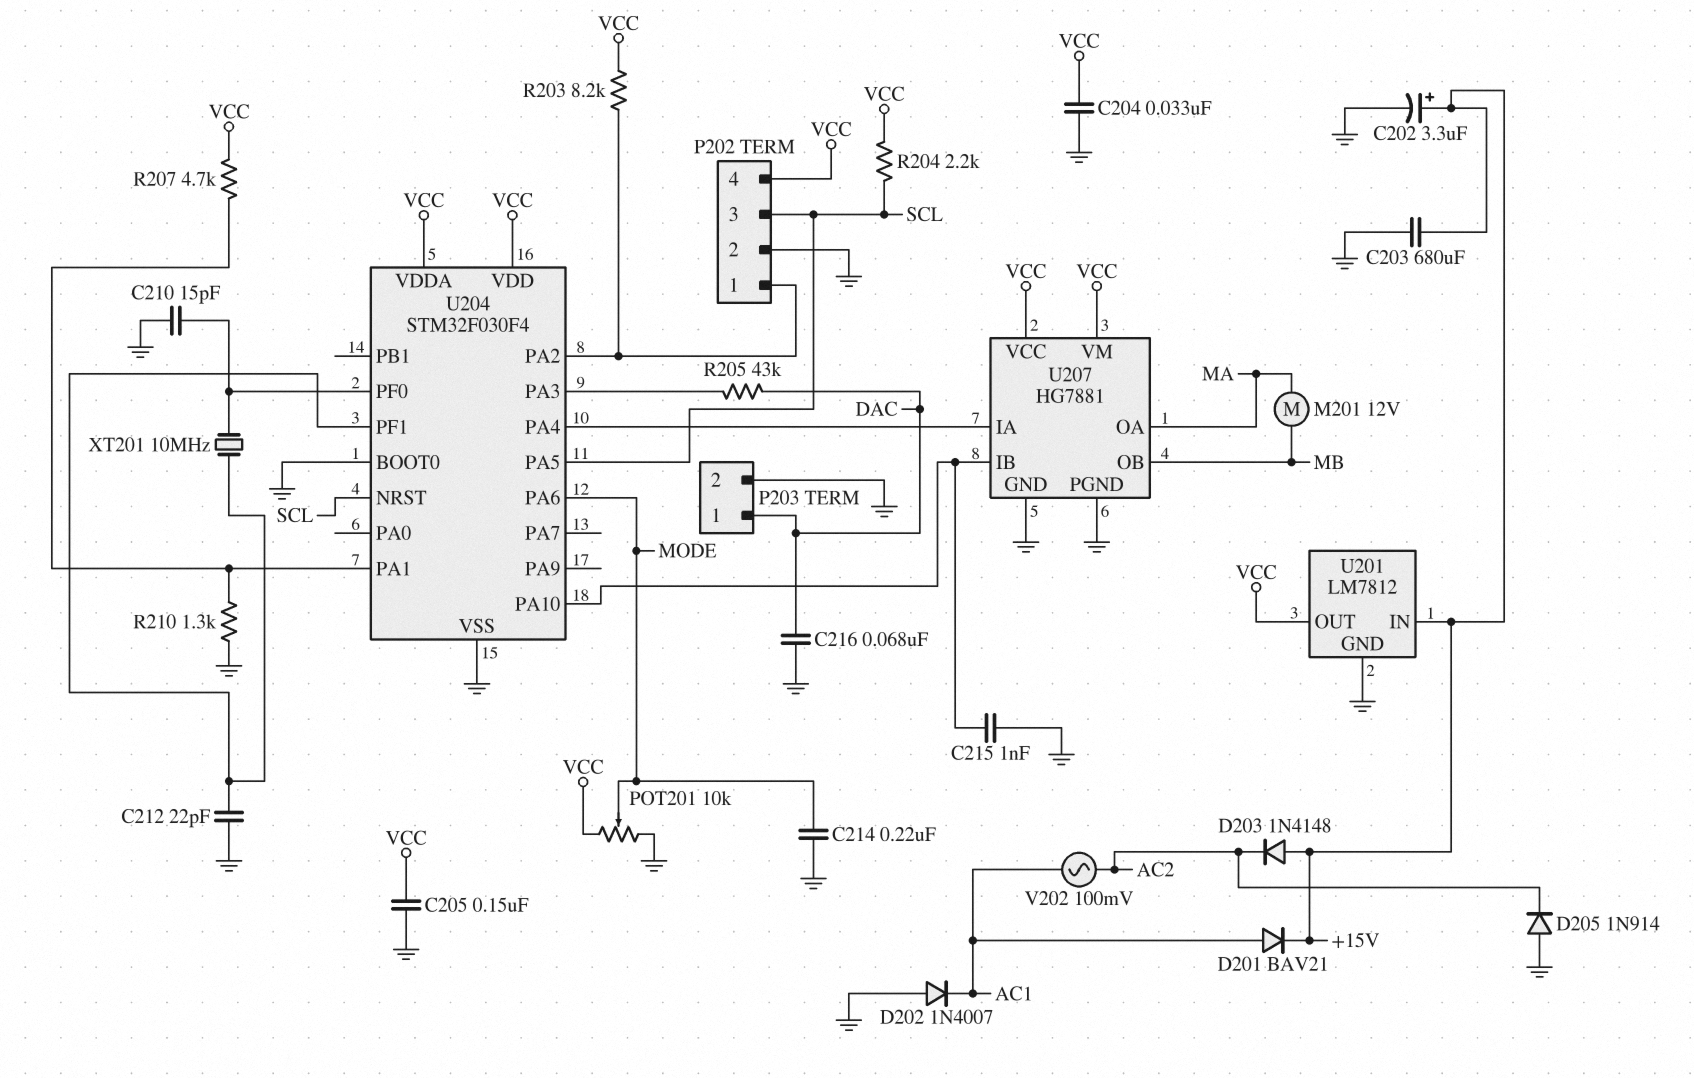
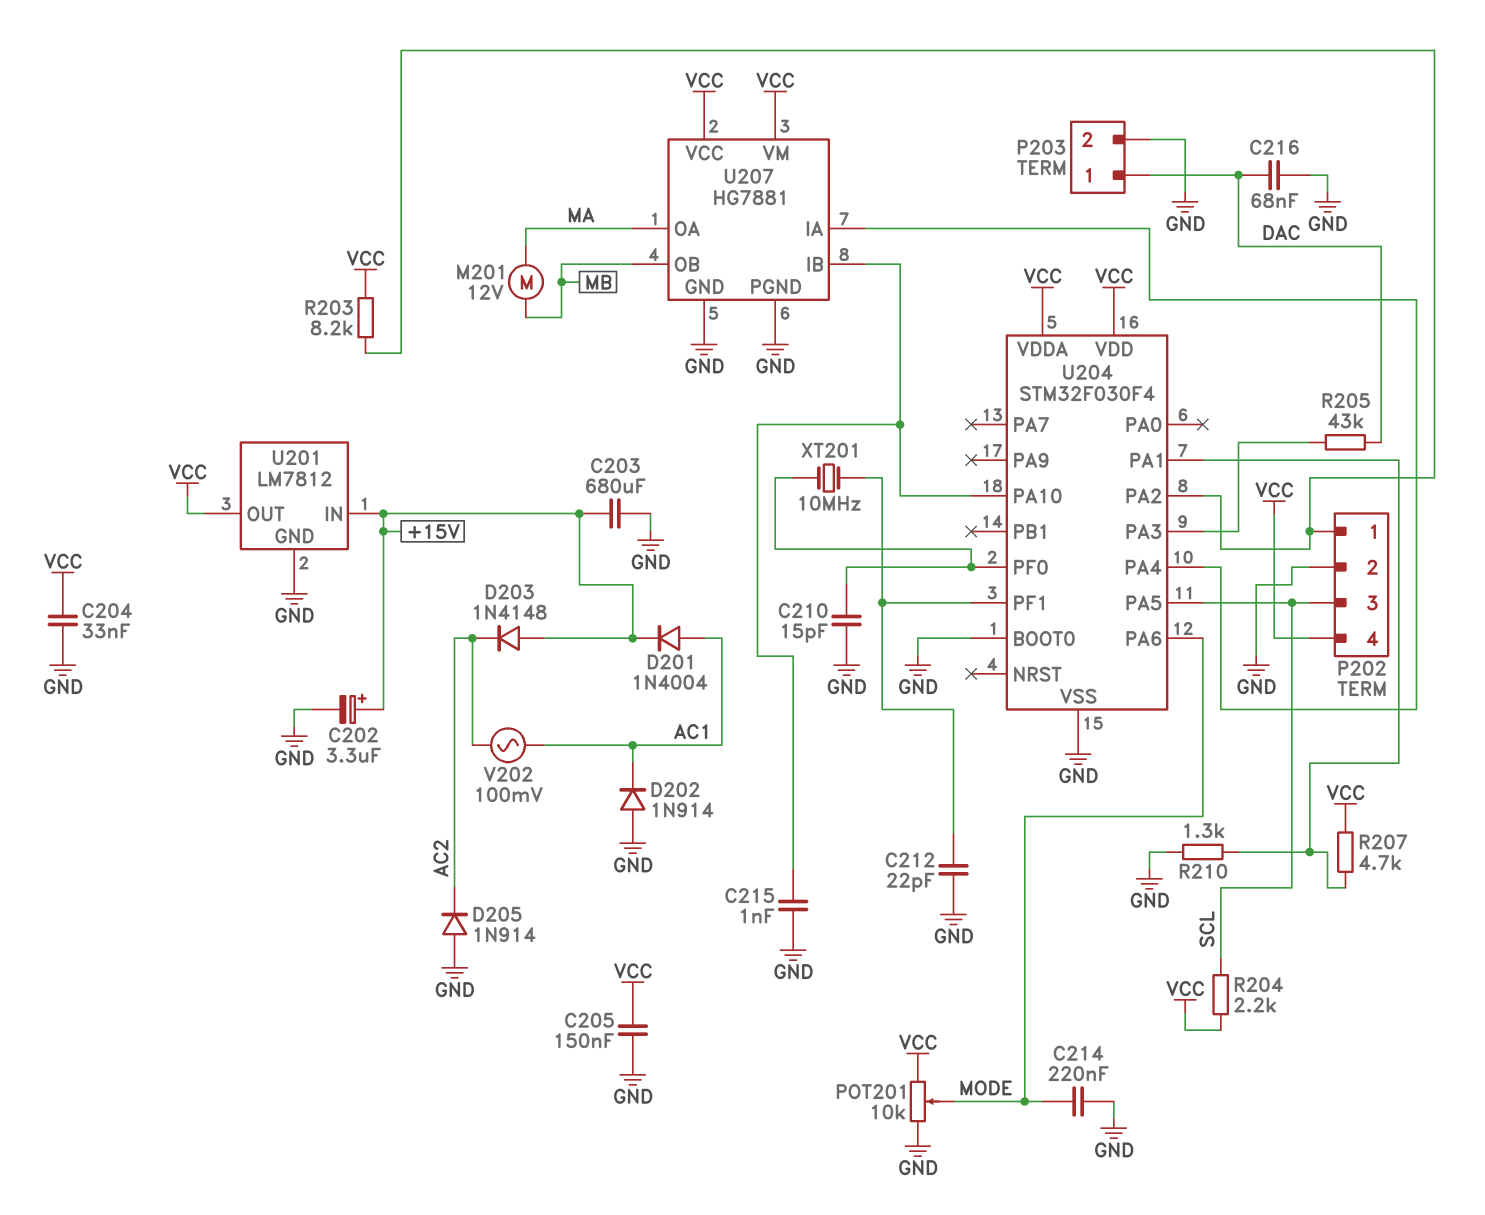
D201: diode BAV21 (A AC1, K +15V) -> diode 1N4004 (A AC1, K +15V)
D202: diode 1N4007 (A GND, K AC1) -> diode 1N914 (A GND, K AC1)
U204 pin NRST: SCL -> none

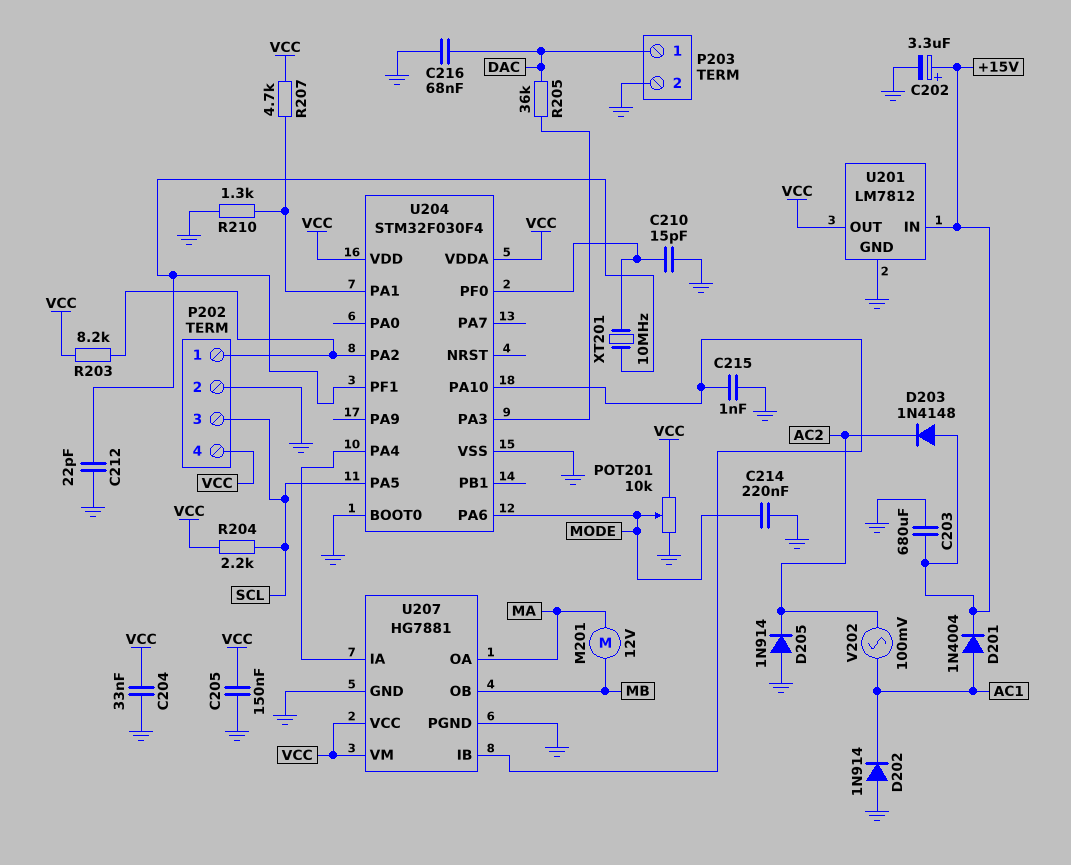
R205: 43k (DAC, U204/PA3) -> 36k (DAC, U204/PA3)

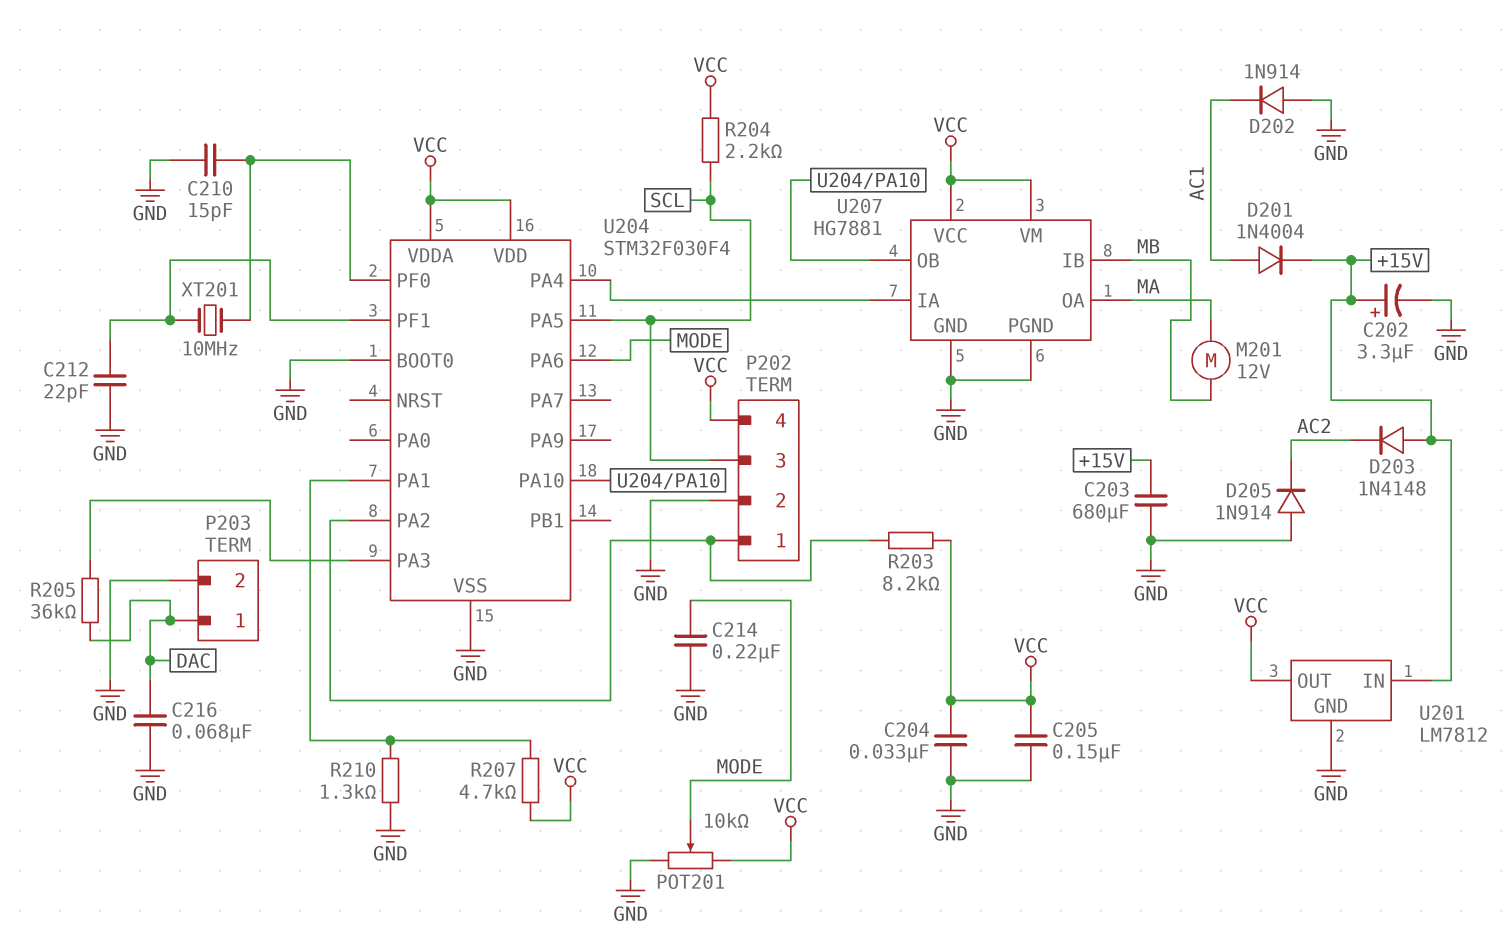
C215: 1nF (GND, U204/PA10) -> none
U207 pin IB: U204/PA10 -> MB
U207 pin OB: MB -> U204/PA10
V202: AC 100mV (AC1, AC2) -> none

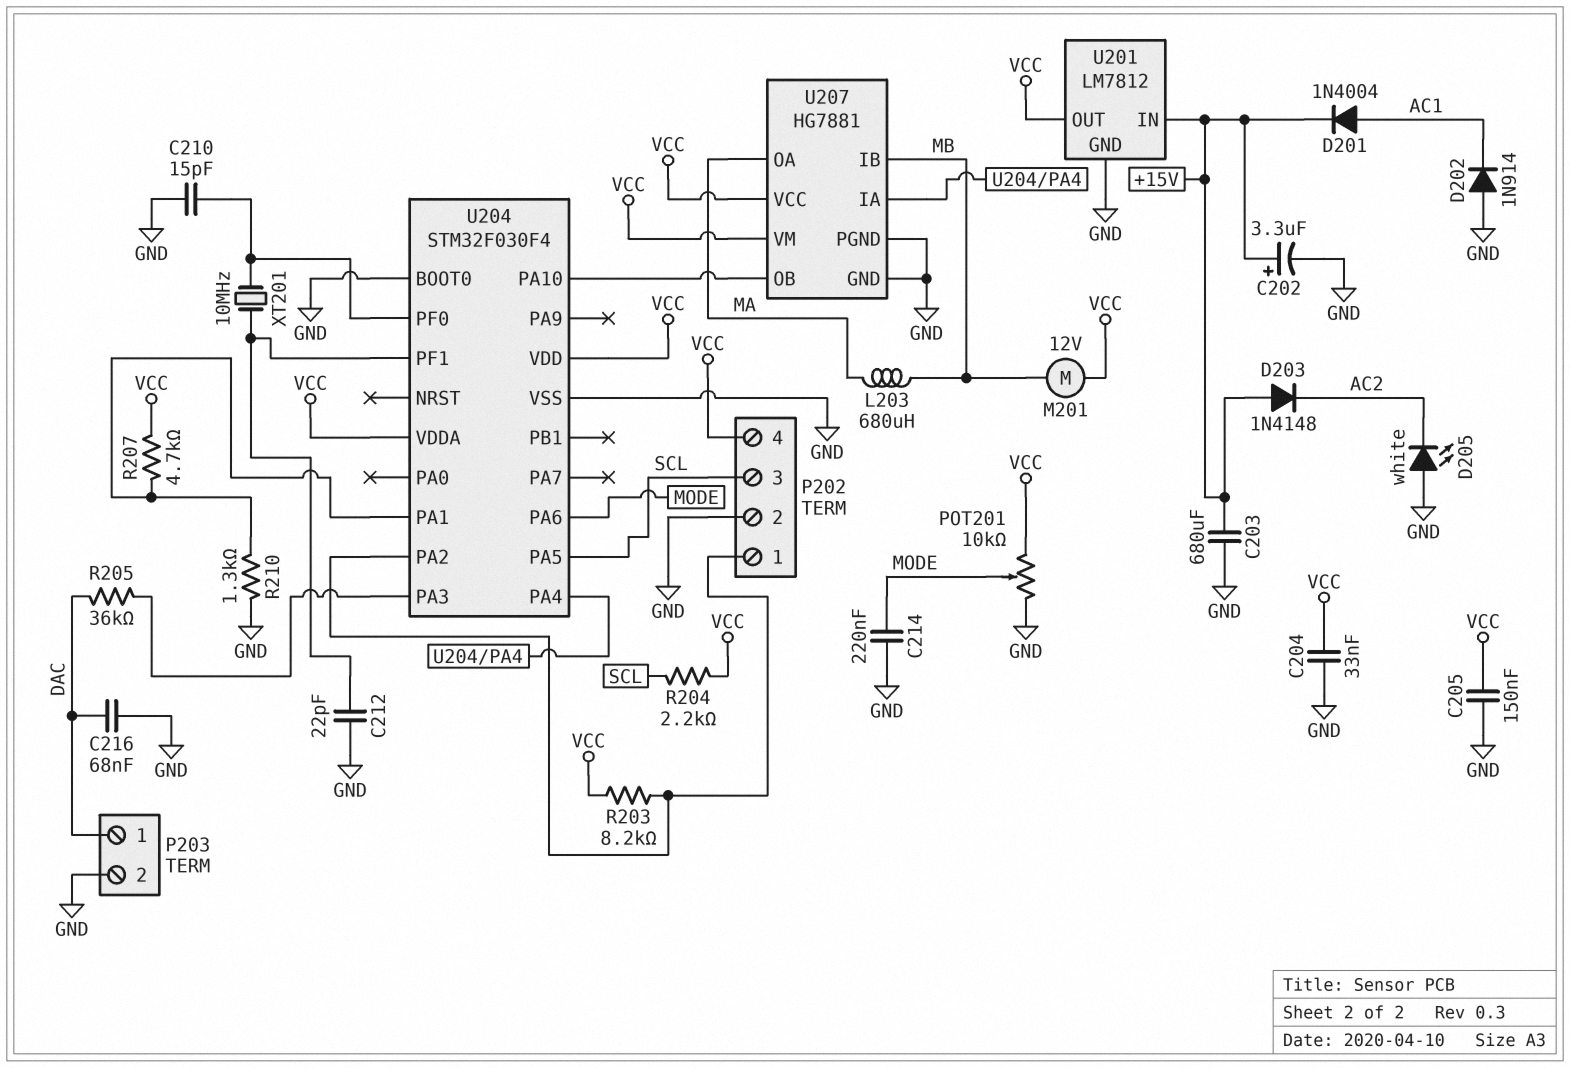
D205: diode 1N914 (A GND, K AC2) -> LED white (A GND, K AC2)
L203: none -> 680uH (MA, MB)
M201: motor 12V (MA, MB) -> motor 12V (MB, VCC)

